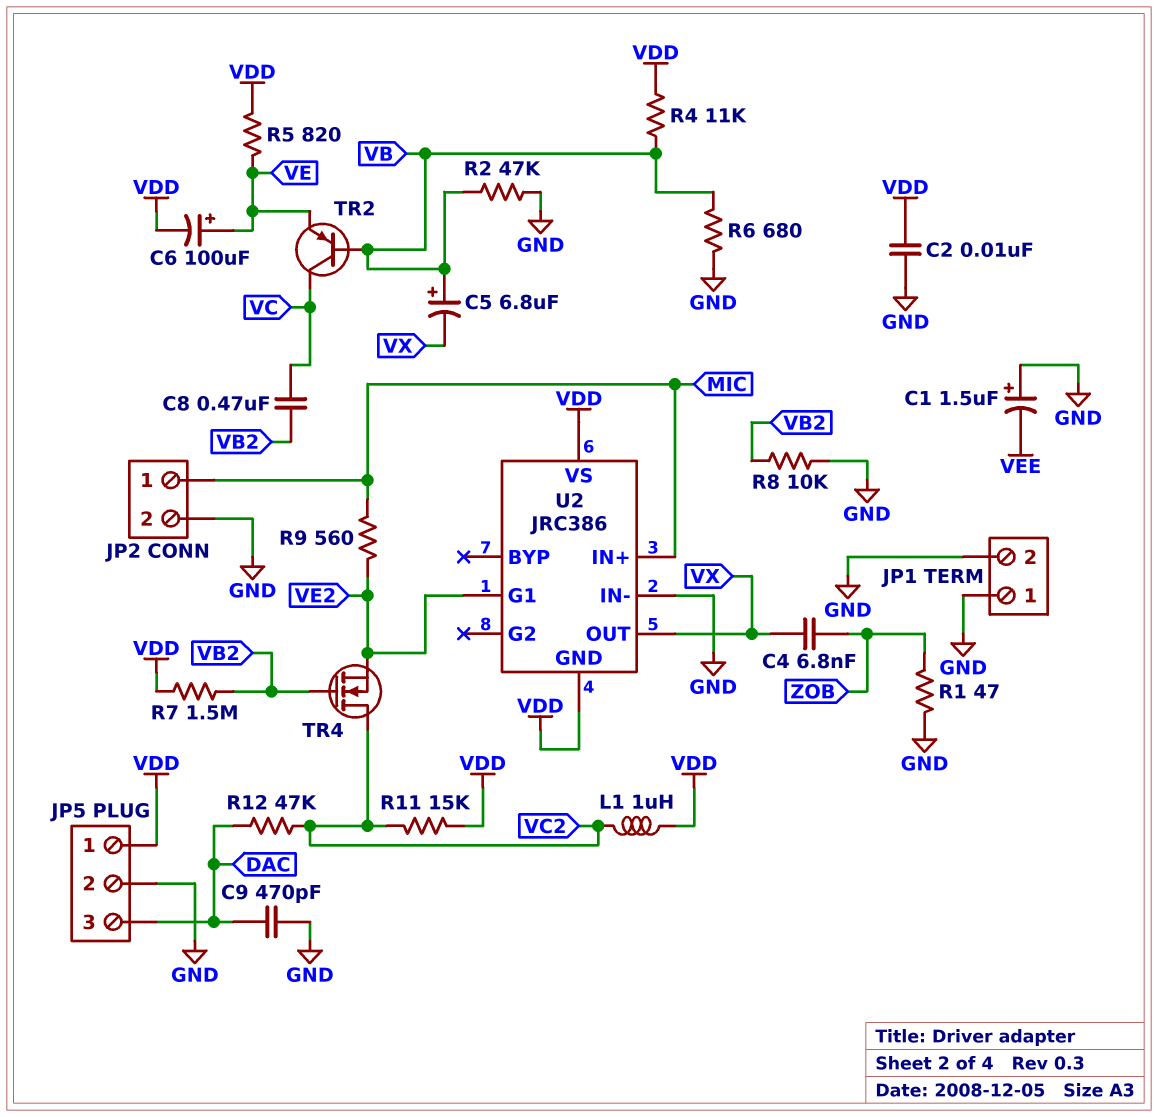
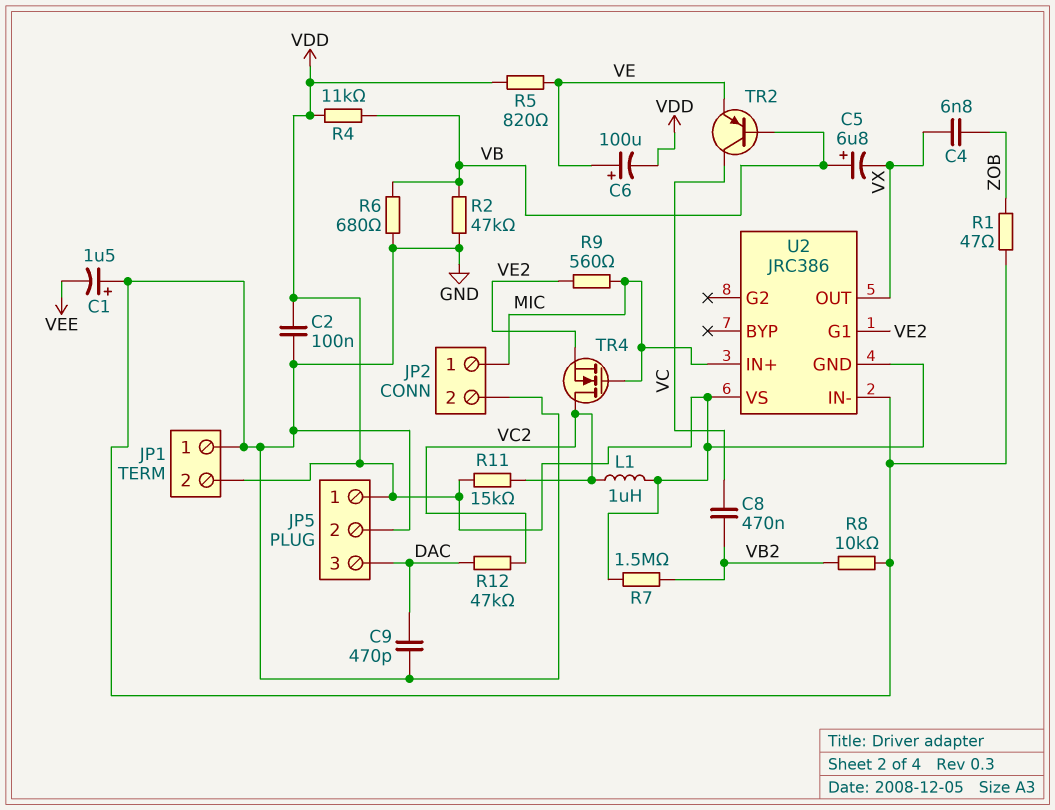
C2: 10nF (GND, VDD) -> 100nF (GND, VDD)
JP1 pin 2: GND -> VDD
TR4: NMOS (G VB2, D VC2, S VE2) -> NMOS (G MIC, D VC2, S VE2)

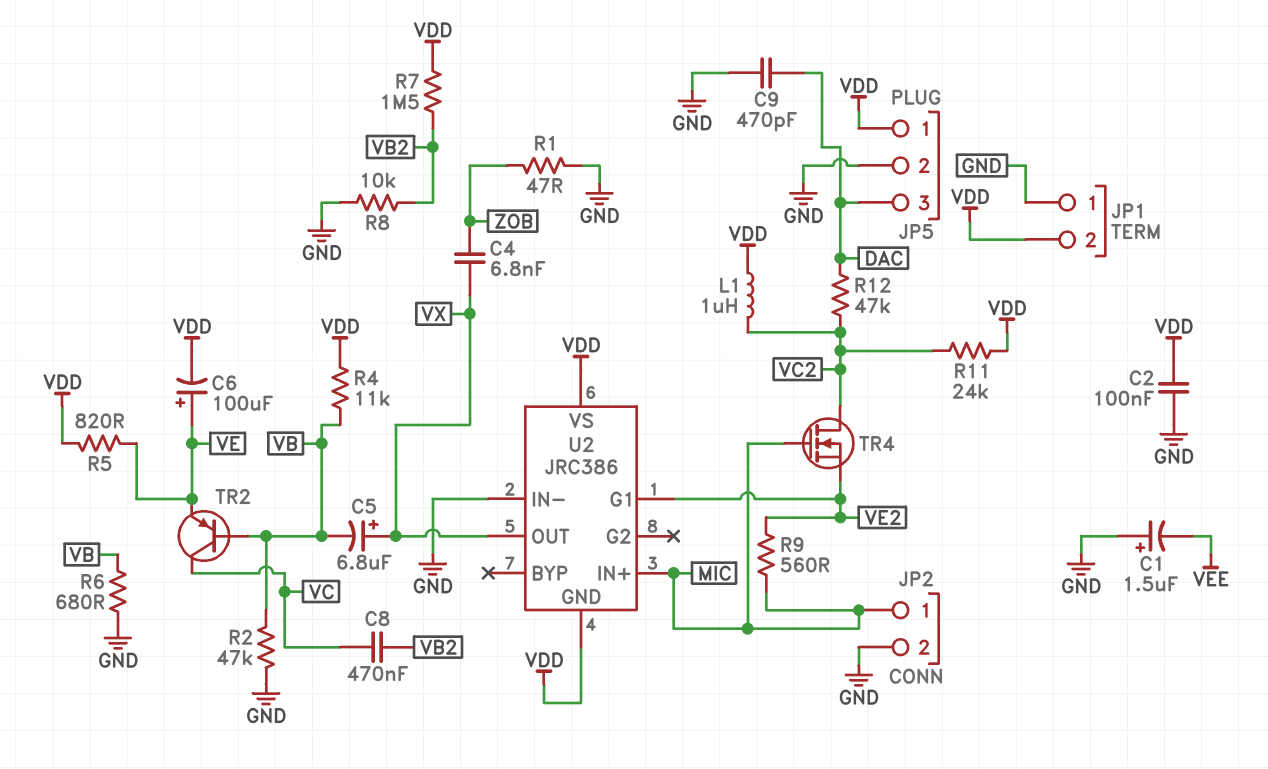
C5: 6.8uF (plus VB, minus VX) -> 6.8uF (plus VX, minus VB)
R11: 15k (VC2, VDD) -> 24k (VC2, VDD)

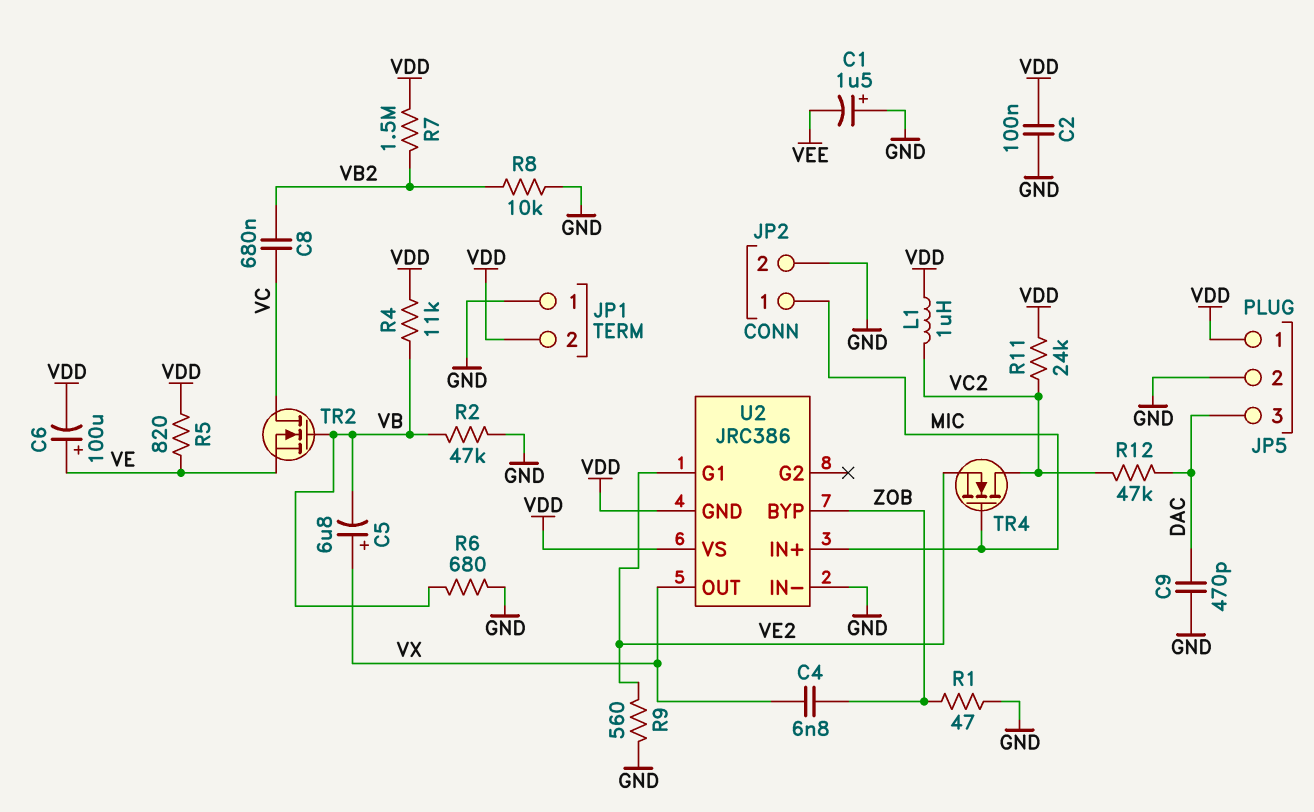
C8: 470nF (VB2, VC) -> 680nF (VB2, VC)
R9: 560 (MIC, VE2) -> 560 (GND, VE2)
TR2: PNP (B VB, C VC, E VE) -> NMOS (G VB, D VC, S VE)
U2 pin BYP: none -> ZOB

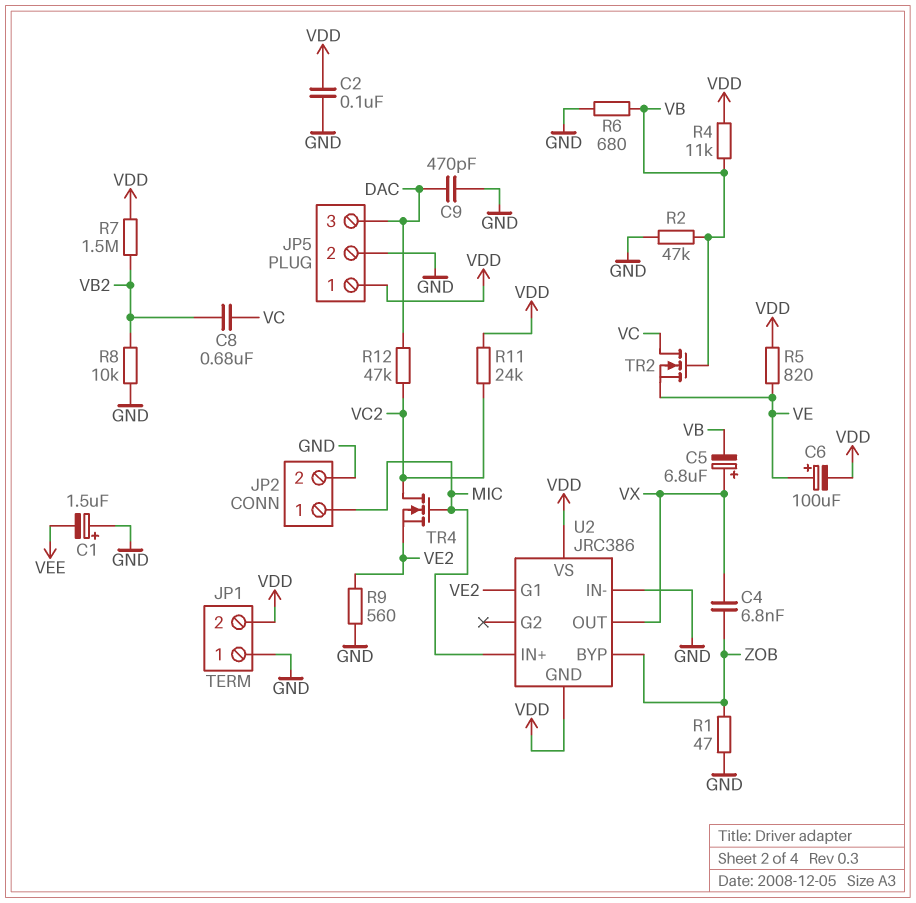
L1: 1uH (VC2, VDD) -> none

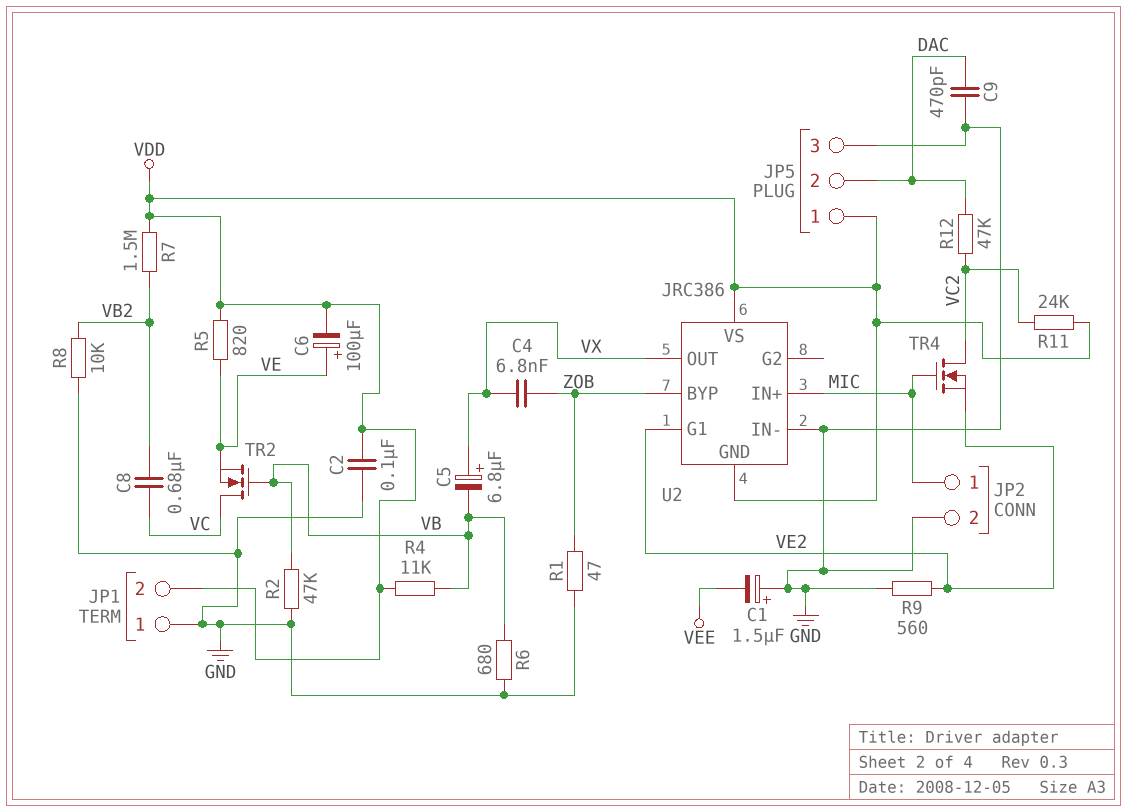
JP5 pin 2: GND -> DAC
JP5 pin 3: DAC -> GND

